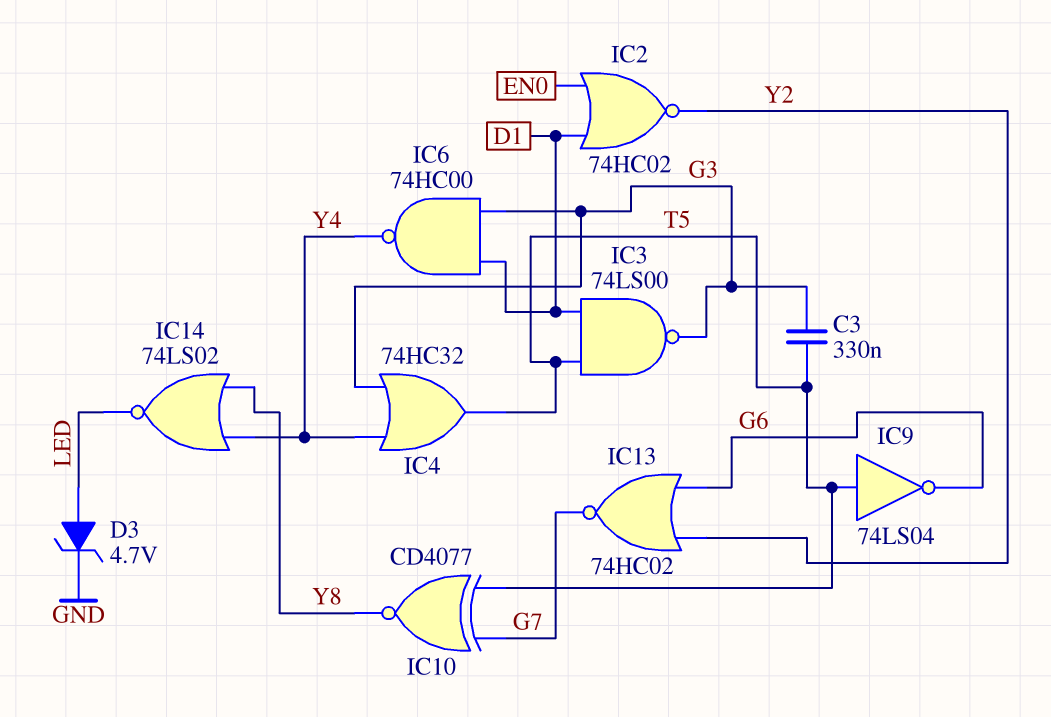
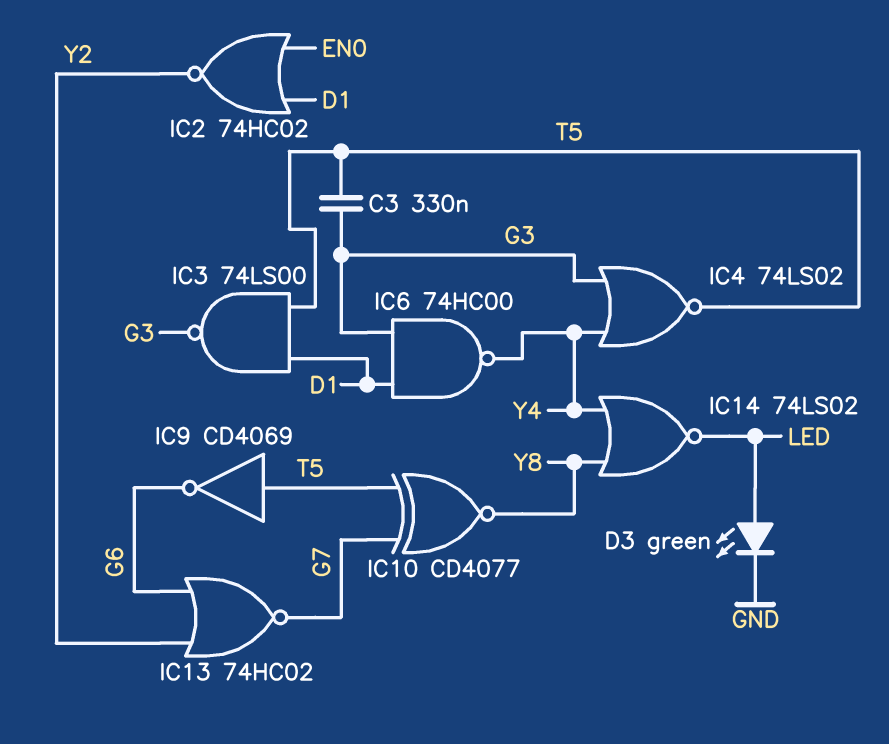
D3: zener 4.7V (A LED, K GND) -> LED green (A LED, K GND)
IC4: OR 74HC32 (in G3, in Y4, out T5) -> NOR 74LS02 (in G3, in Y4, out T5)
IC9: NOT 74LS04 (in T5, out G6) -> NOT CD4069 (in T5, out G6)

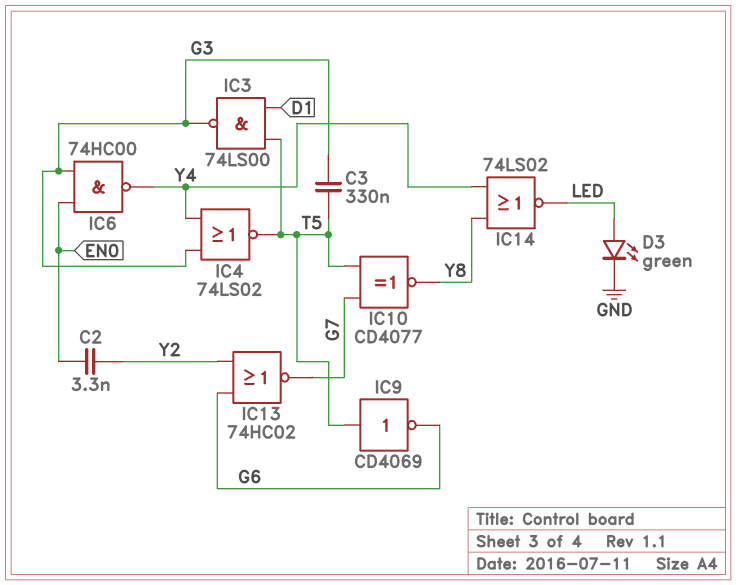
C2: none -> 3.3nF (EN0, Y2)
IC2: NOR 74HC02 (in D1, in EN0, out Y2) -> none
IC6: NAND 74HC00 (in D1, in G3, out Y4) -> NAND 74HC00 (in EN0, in G3, out Y4)

